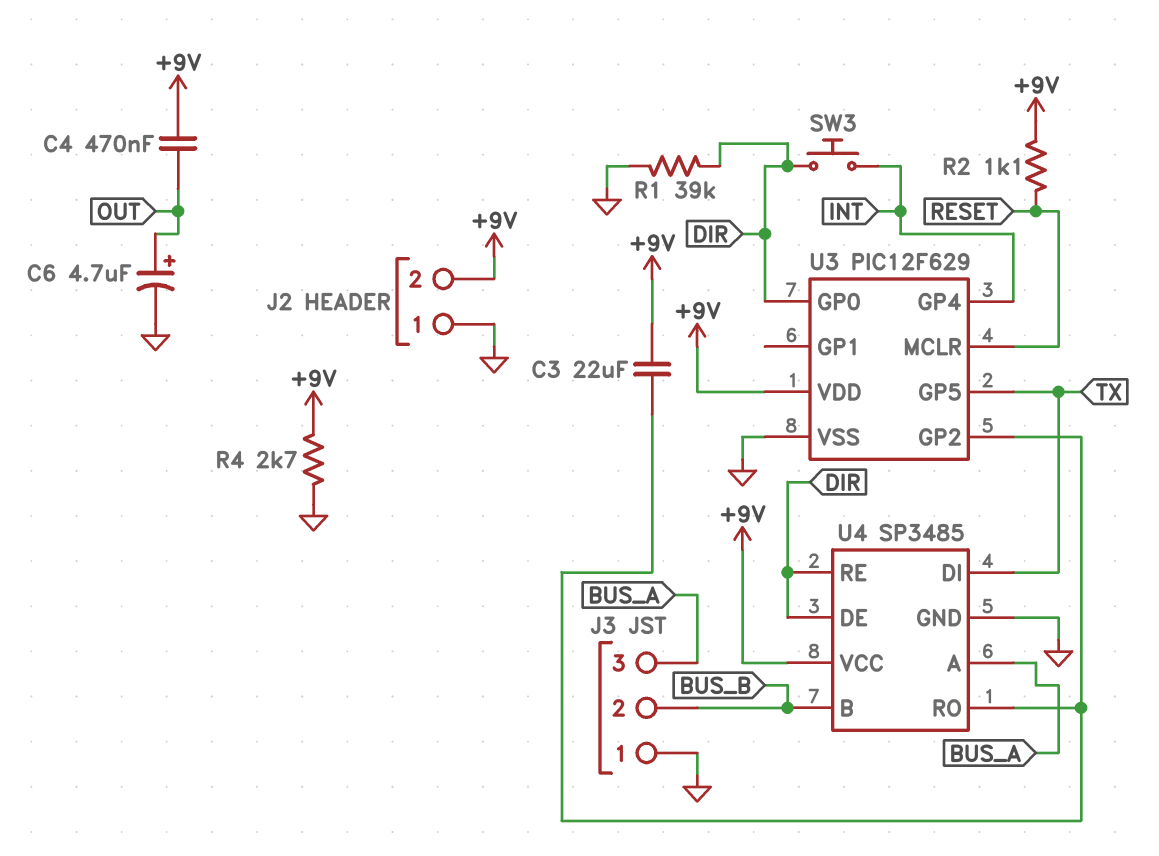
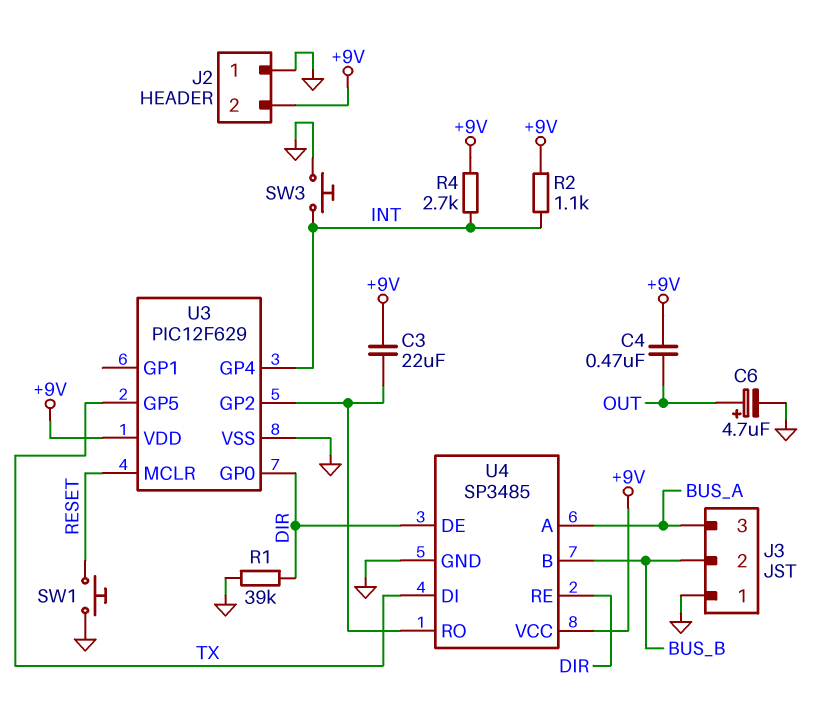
R2: 1.1k (+9V, RESET) -> 1.1k (+9V, INT)
R4: 2.7k (+9V, GND) -> 2.7k (+9V, INT)
SW1: none -> button (GND, RESET)
SW3: button (DIR, INT) -> button (GND, INT)

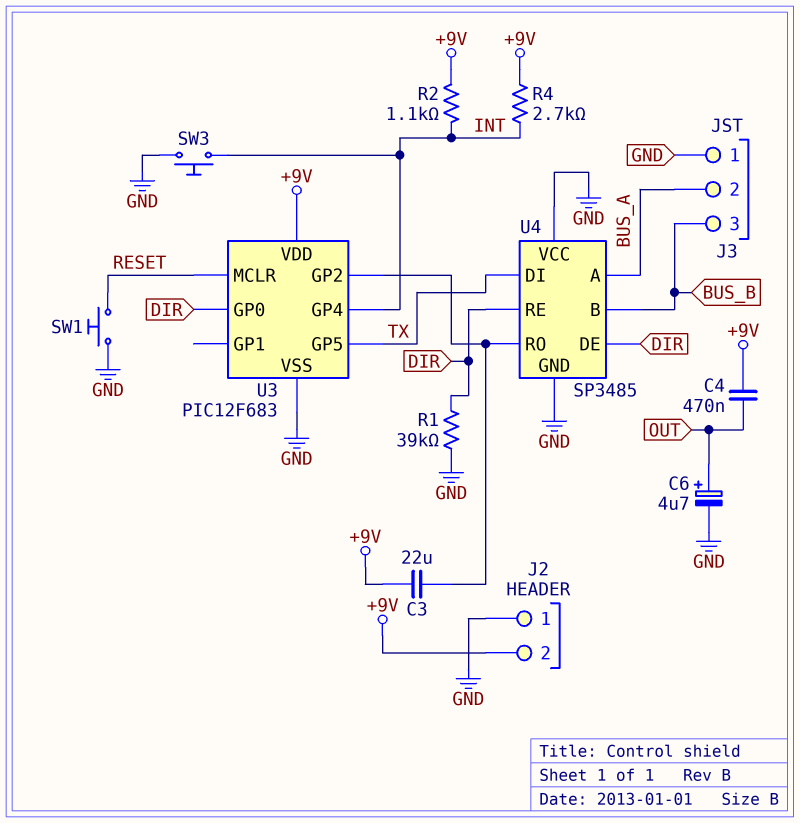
J3 pin 2: BUS_B -> BUS_A
J3 pin 3: BUS_A -> BUS_B
U3: PIC12F629 -> PIC12F683
U4 pin VCC: +9V -> GND

